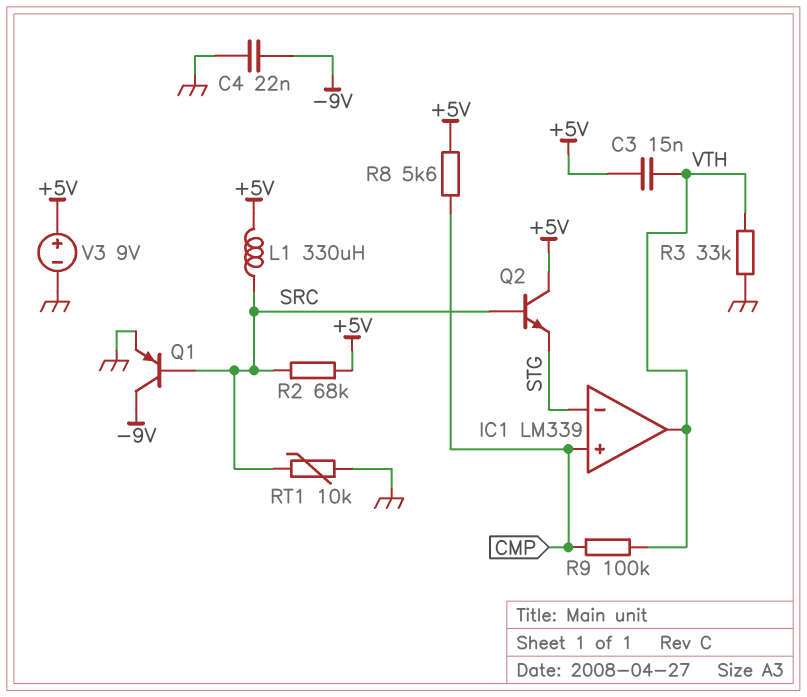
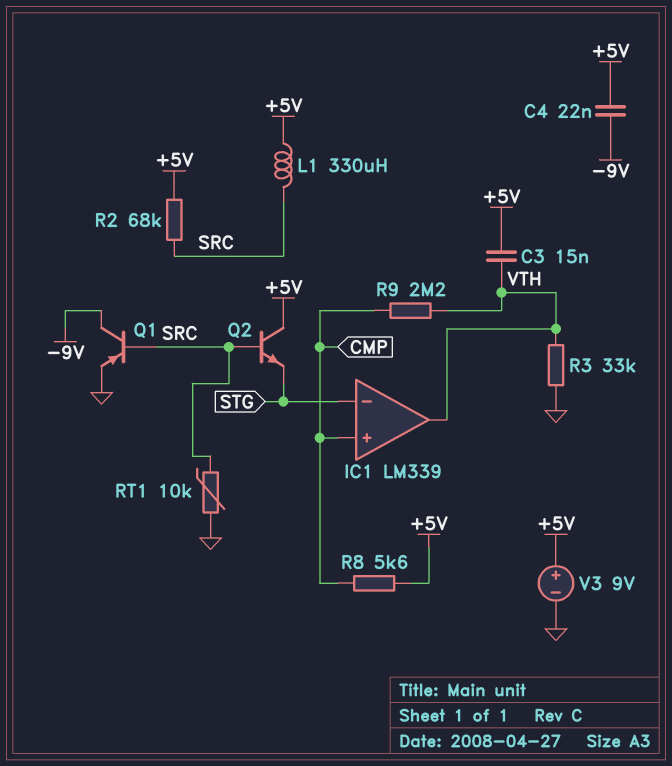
C4: 22nF (-9V, GND) -> 22nF (+5V, -9V)
R9: 100k (CMP, VTH) -> 2.2M (CMP, VTH)

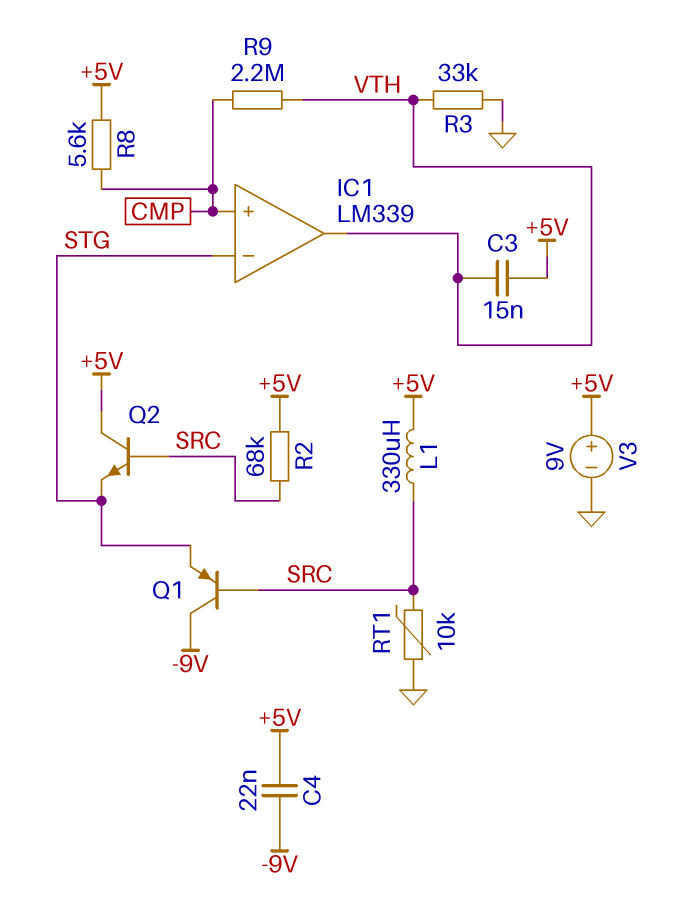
Q1: PNP (B SRC, C -9V, E GND) -> PNP (B SRC, C -9V, E STG)

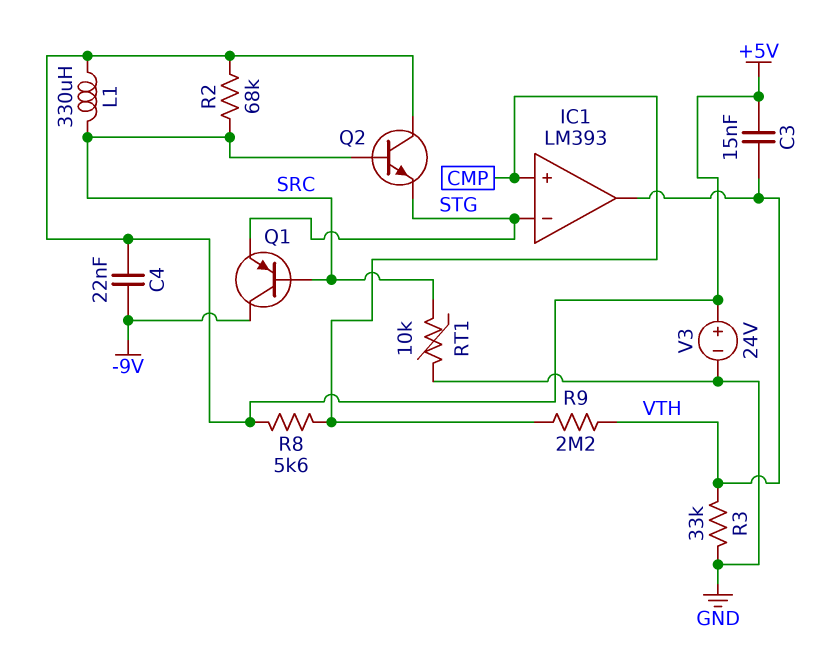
IC1: LM339 -> LM393
V3: 9V (plus +5V, minus GND) -> 24V (plus +5V, minus GND)

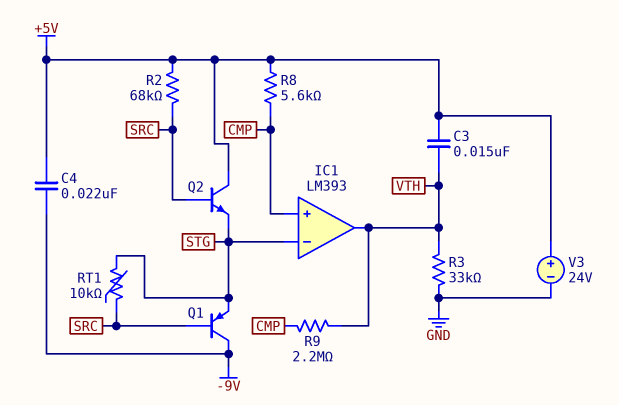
L1: 330uH (+5V, SRC) -> none
RT1: 10k (GND, SRC) -> 10k (SRC, STG)

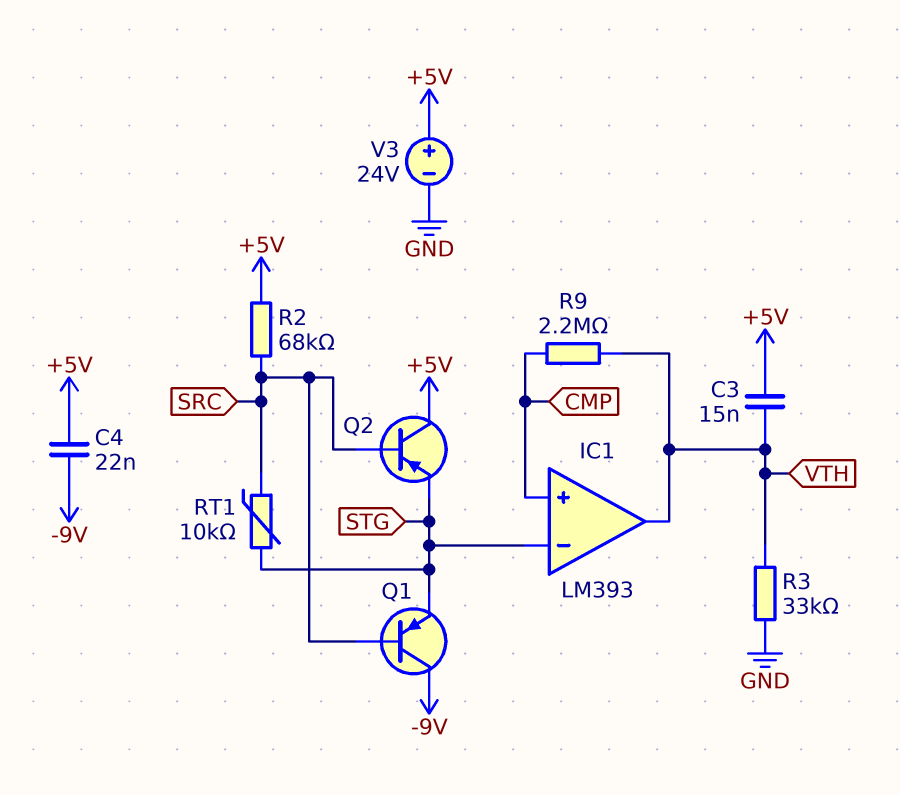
Q2: NPN (B SRC, C +5V, E STG) -> PNP (B SRC, C +5V, E STG)
R8: 5.6k (+5V, CMP) -> none

